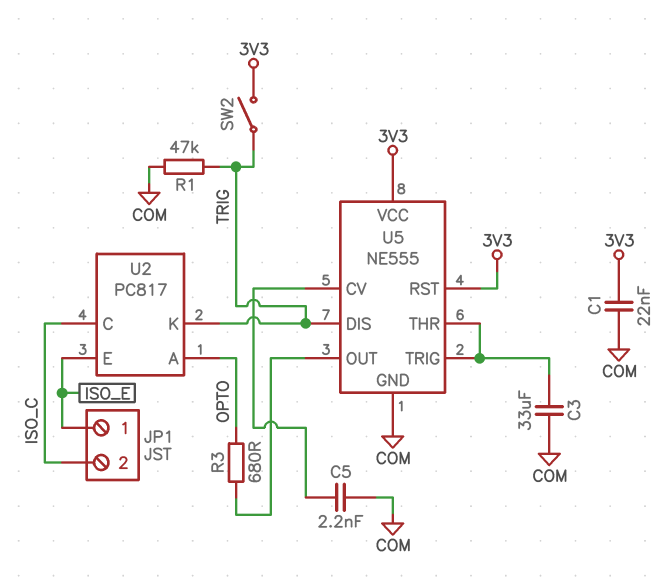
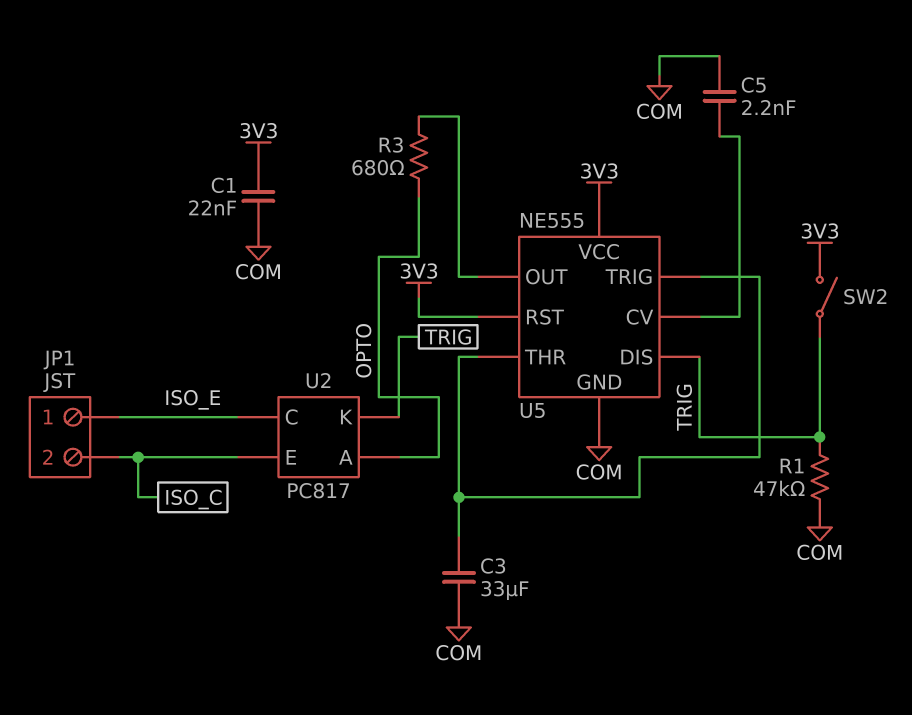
U2 pin C: ISO_C -> ISO_E
U2 pin E: ISO_E -> ISO_C

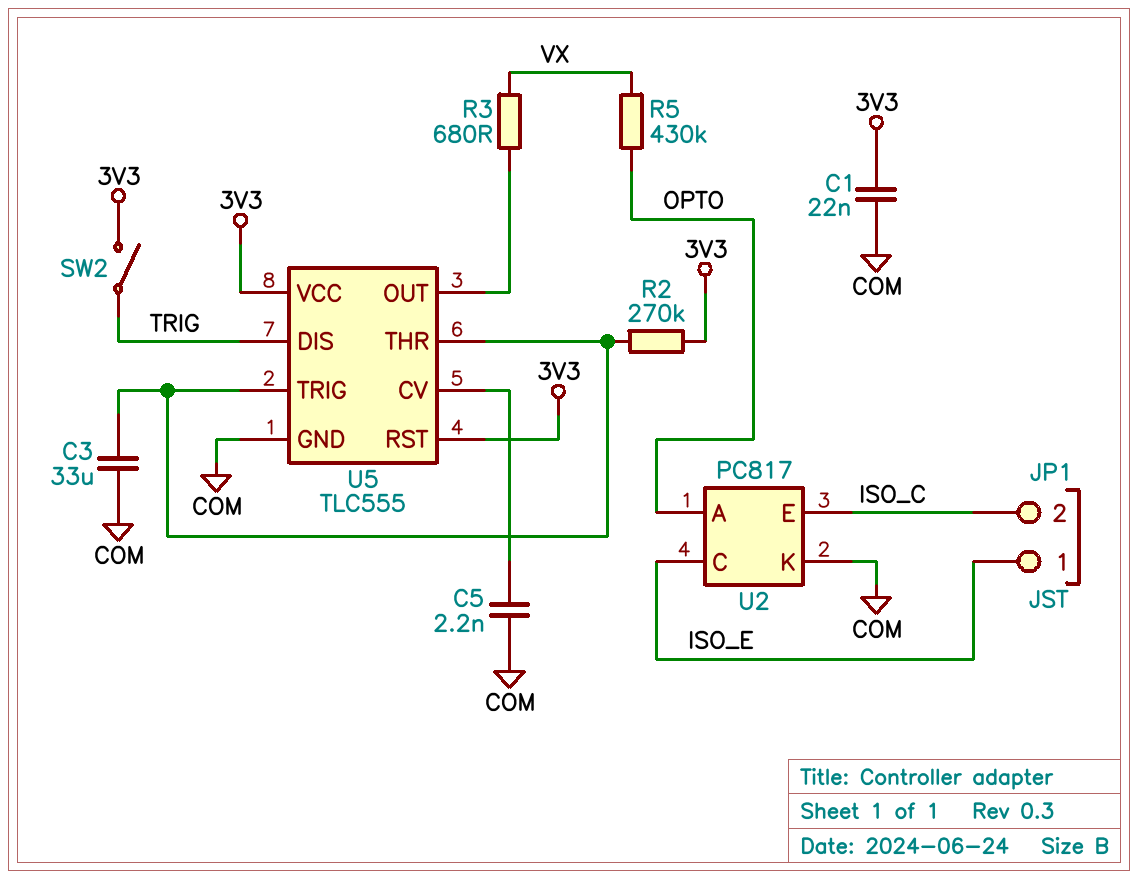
R1: 47k (COM, TRIG) -> none
R2: none -> 270k (3V3, U5/THR)
R3: 680 (OPTO, U5/OUT) -> 680 (U5/OUT, VX)
R5: none -> 430k (OPTO, VX)
U2 pin K: TRIG -> COM
U5: NE555 -> TLC555

